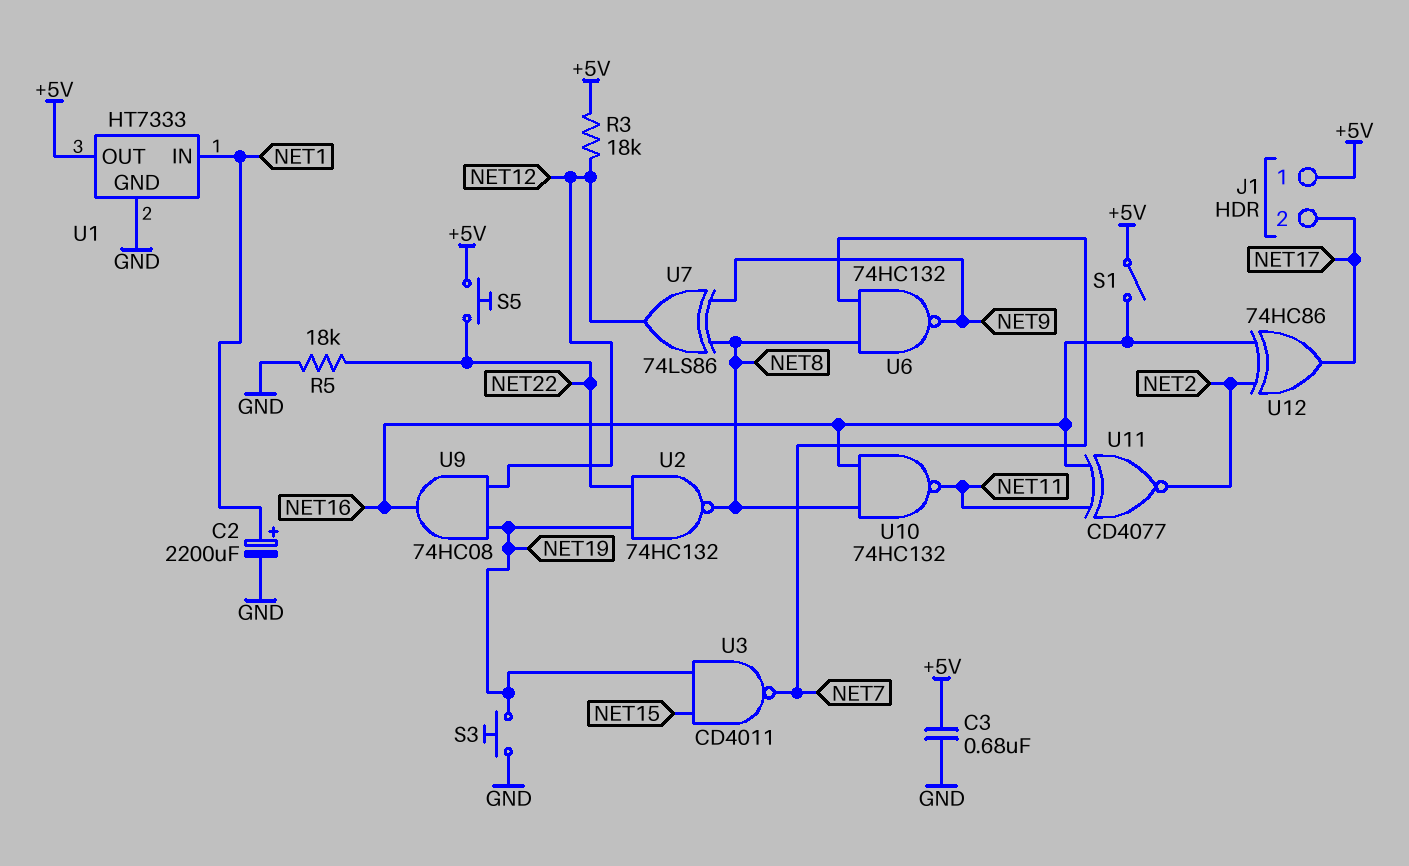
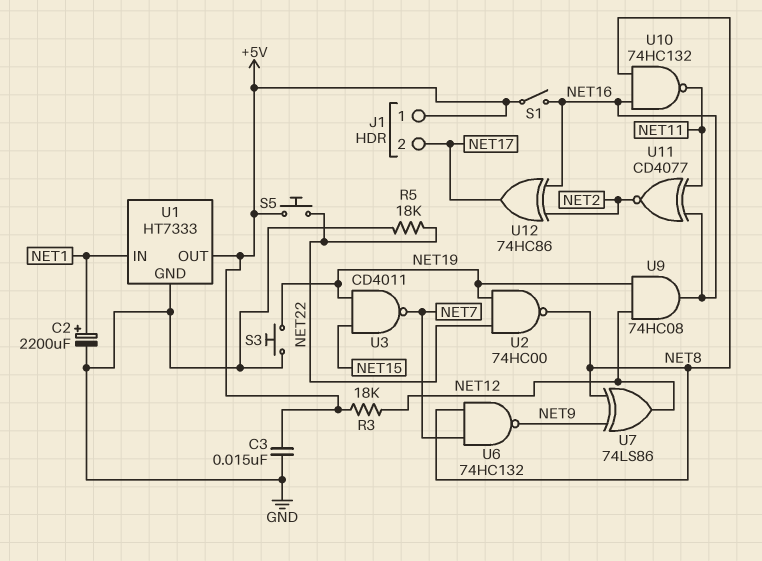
C3: 680nF (+5V, GND) -> 15nF (+5V, GND)
U2: NAND 74HC132 (in NET19, in NET22, out NET8) -> NAND 74HC00 (in NET19, in NET22, out NET8)

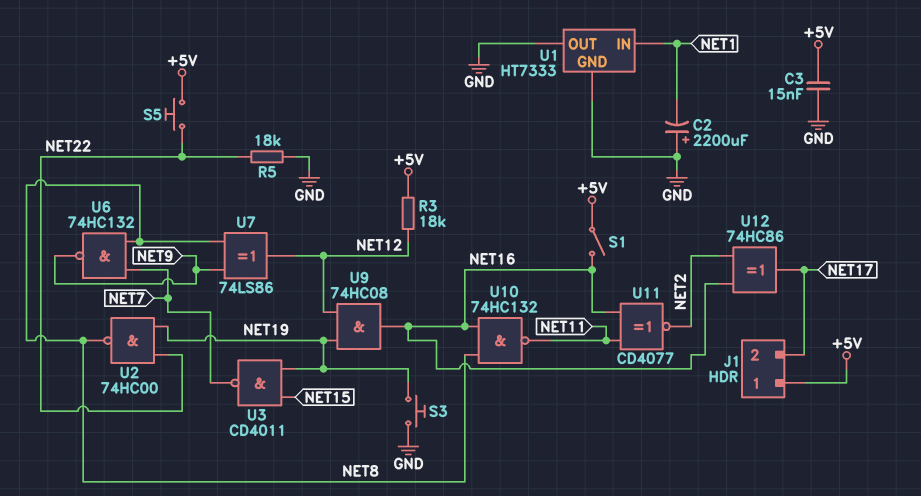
C2: 2200uF (plus NET1, minus GND) -> 2200uF (plus GND, minus NET1)
U1 pin OUT: +5V -> GND

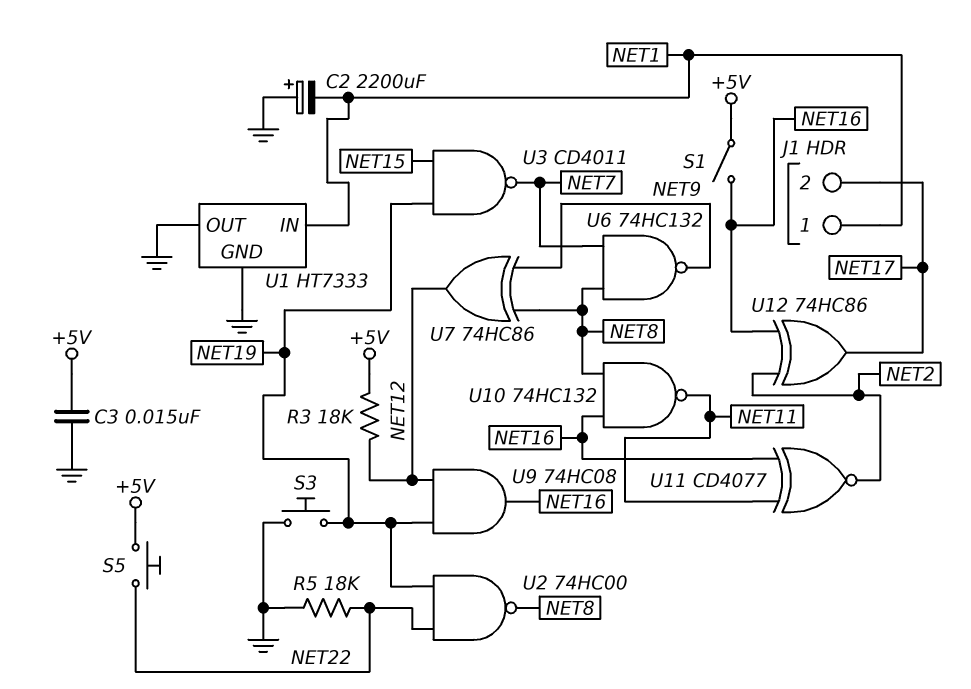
J1 pin 1: +5V -> NET1
U7: XOR 74LS86 (in NET8, in NET9, out NET12) -> XOR 74HC86 (in NET8, in NET9, out NET12)

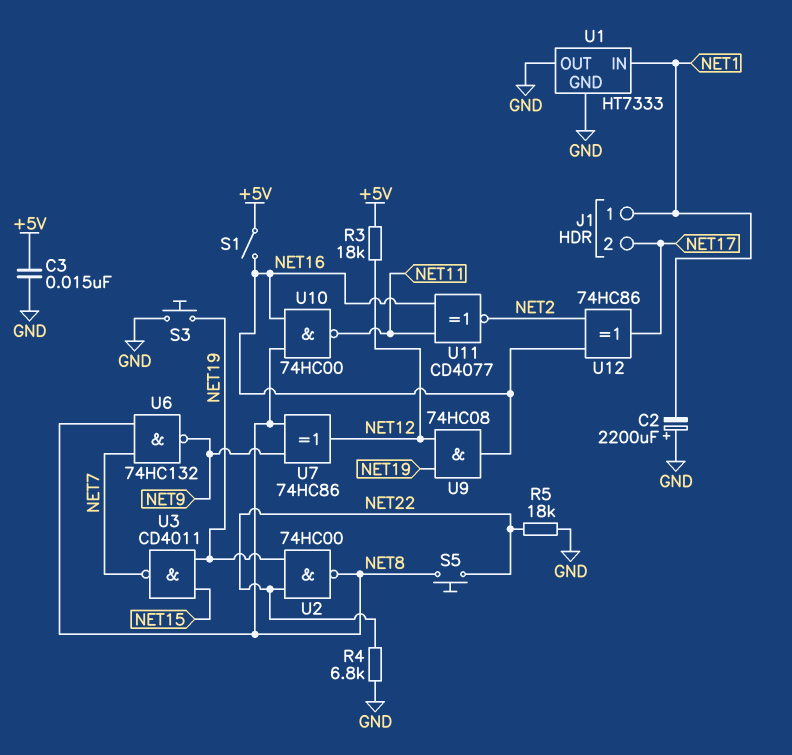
R4: none -> 6.8k (GND, NET22)
S5: button (+5V, NET22) -> button (NET8, NET22)
U10: NAND 74HC132 (in NET8, in NET16, out NET11) -> NAND 74HC00 (in NET8, in NET16, out NET11)

